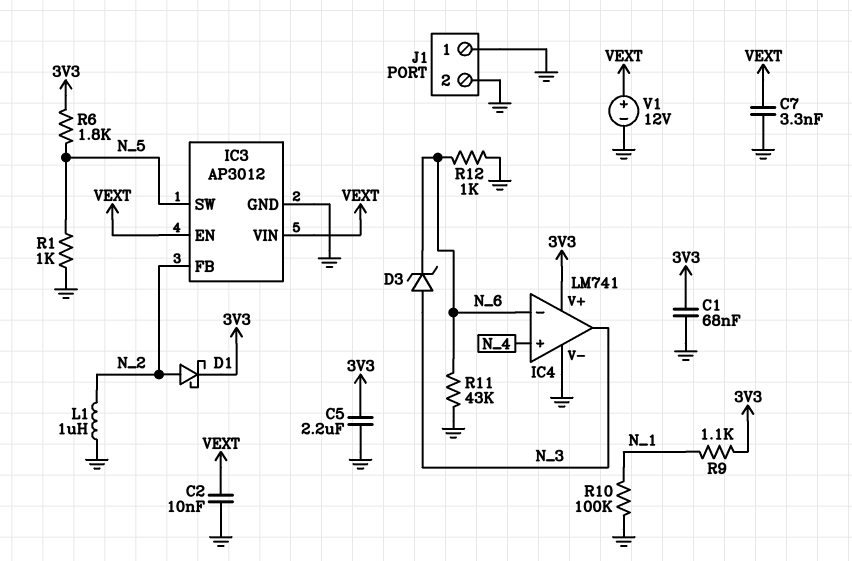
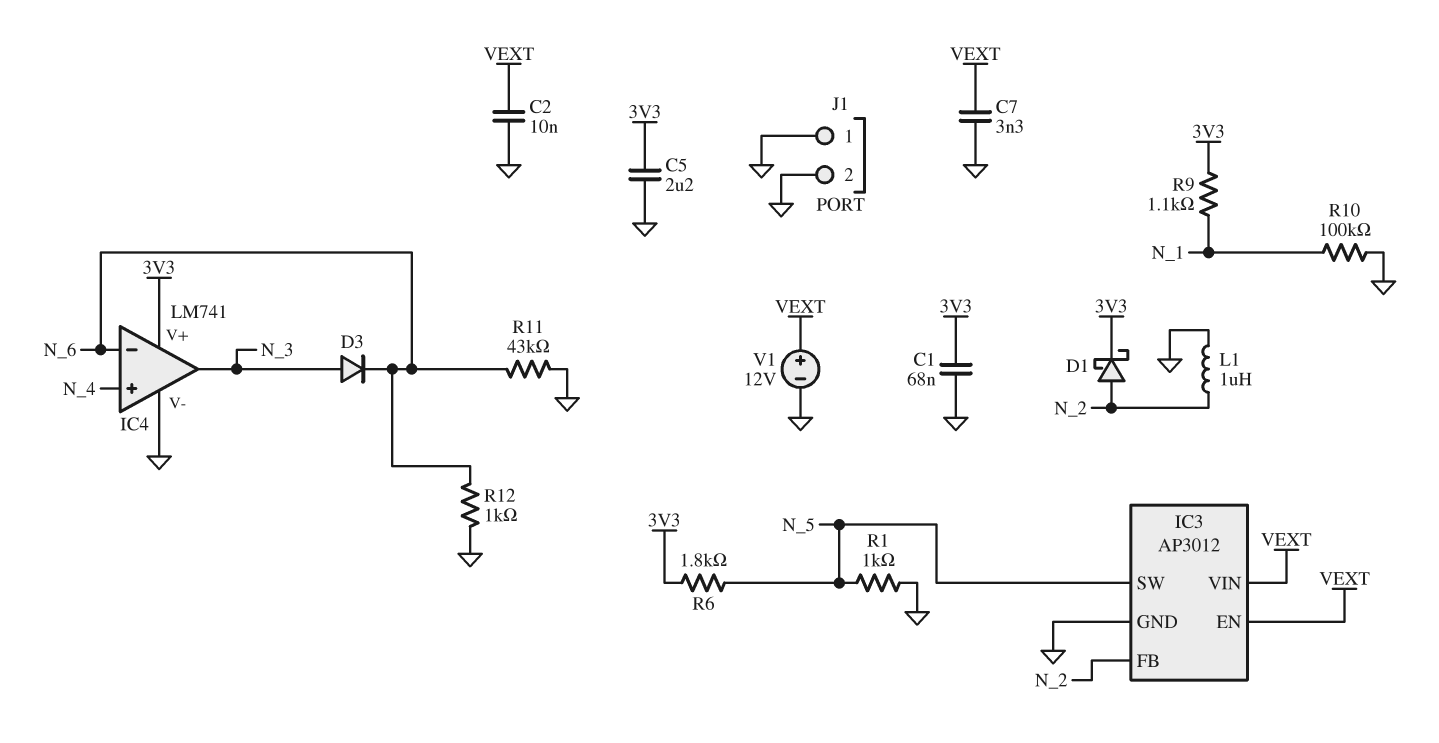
D3: zener (A N_3, K N_6) -> diode (A N_3, K N_6)

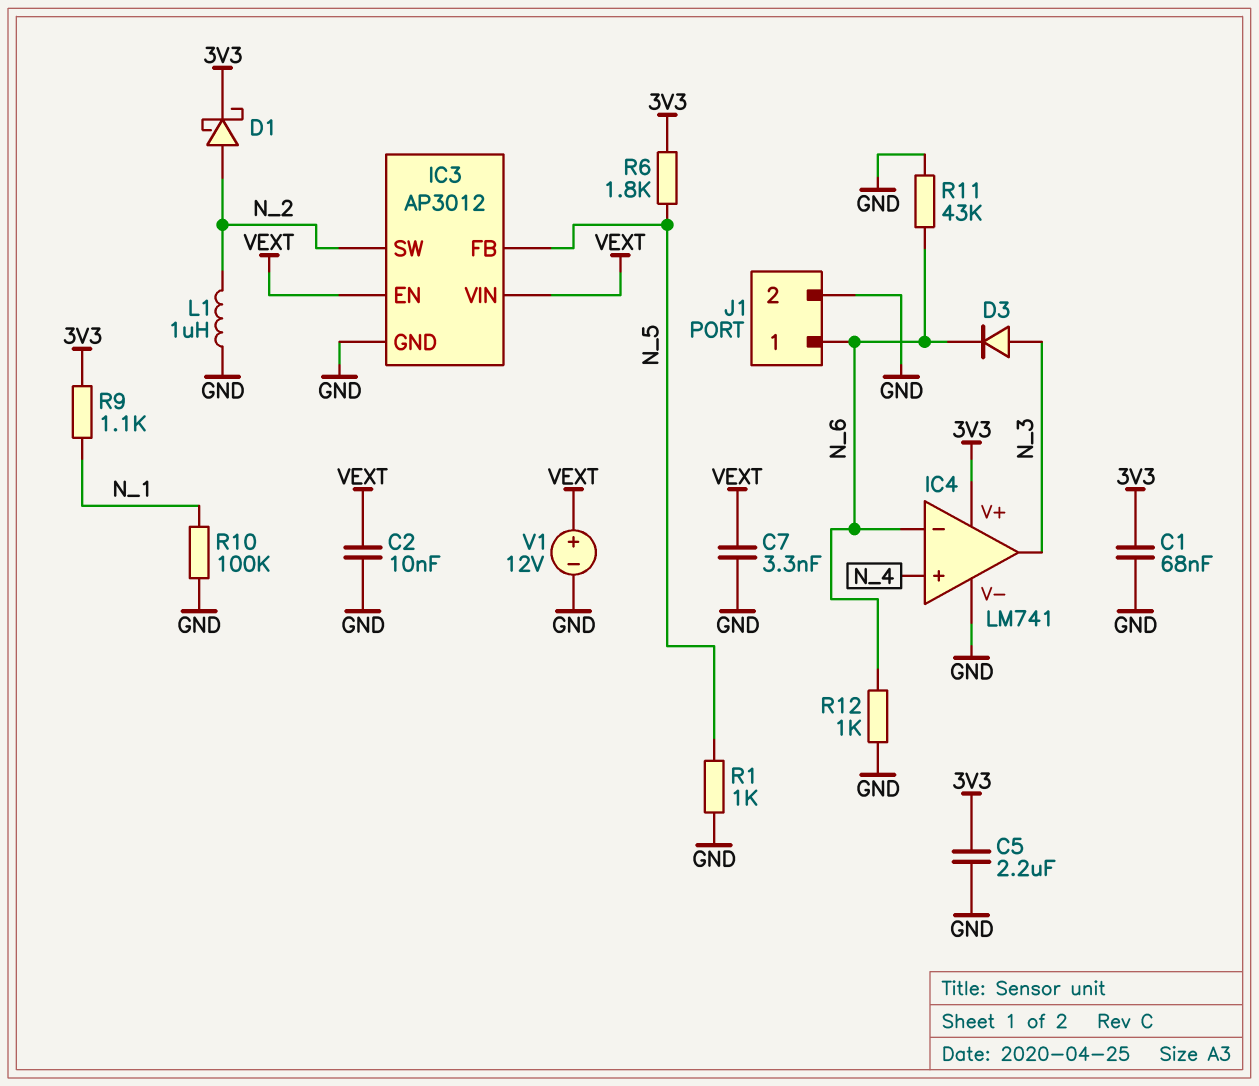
IC3 pin FB: N_2 -> N_5
IC3 pin SW: N_5 -> N_2
J1 pin 1: GND -> N_6

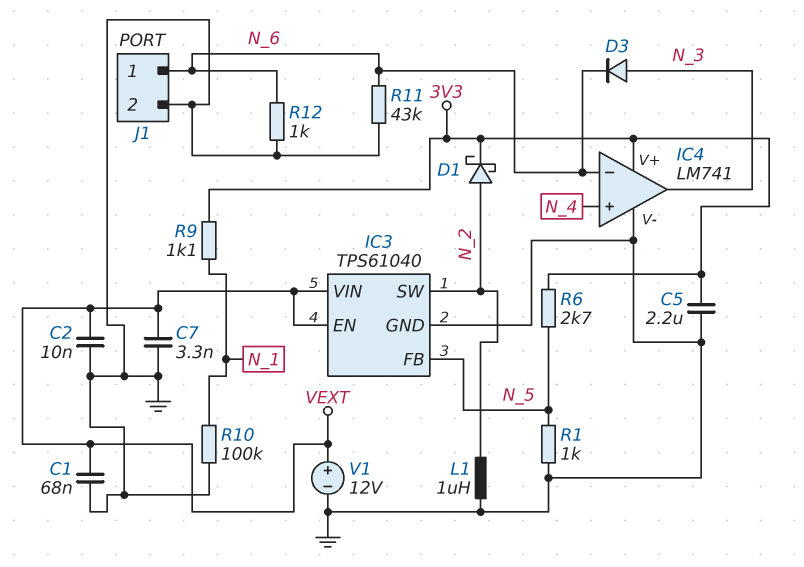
C1: 68nF (3V3, GND) -> 68nF (GND, VEXT)
IC3: AP3012 -> TPS61040
R6: 1.8k (3V3, N_5) -> 2.7k (3V3, N_5)

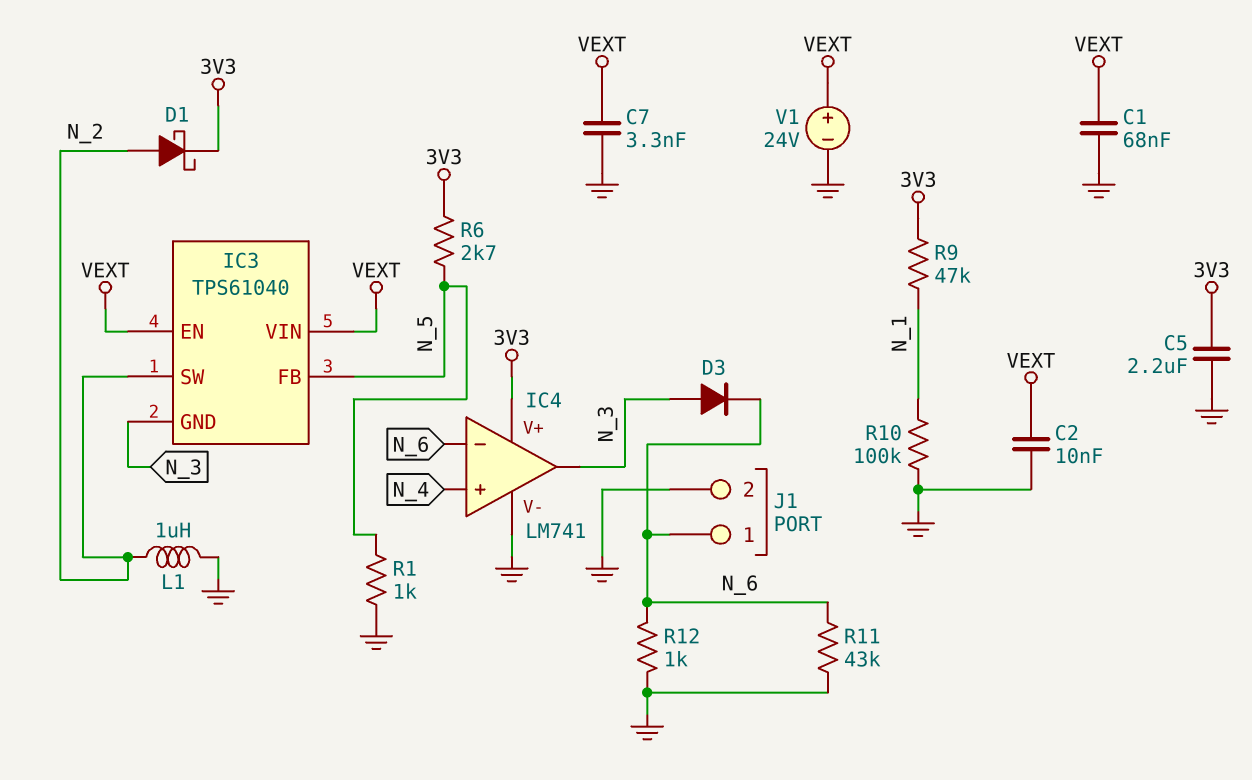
IC3 pin GND: GND -> N_3
R9: 1.1k (3V3, N_1) -> 47k (3V3, N_1)
V1: 12V (plus VEXT, minus GND) -> 24V (plus VEXT, minus GND)

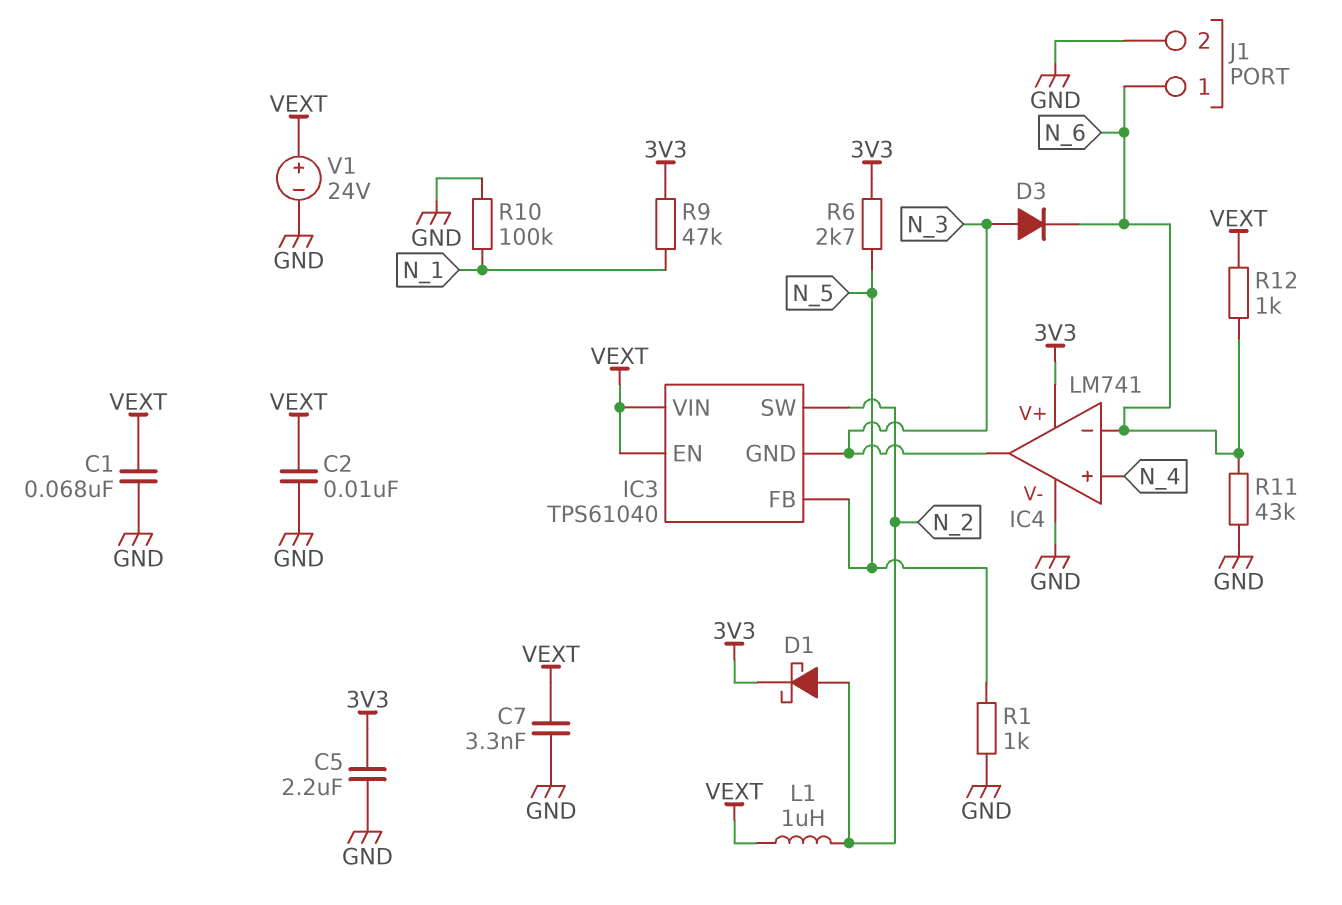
L1: 1uH (GND, N_2) -> 1uH (N_2, VEXT)
R12: 1k (GND, N_6) -> 1k (N_6, VEXT)

